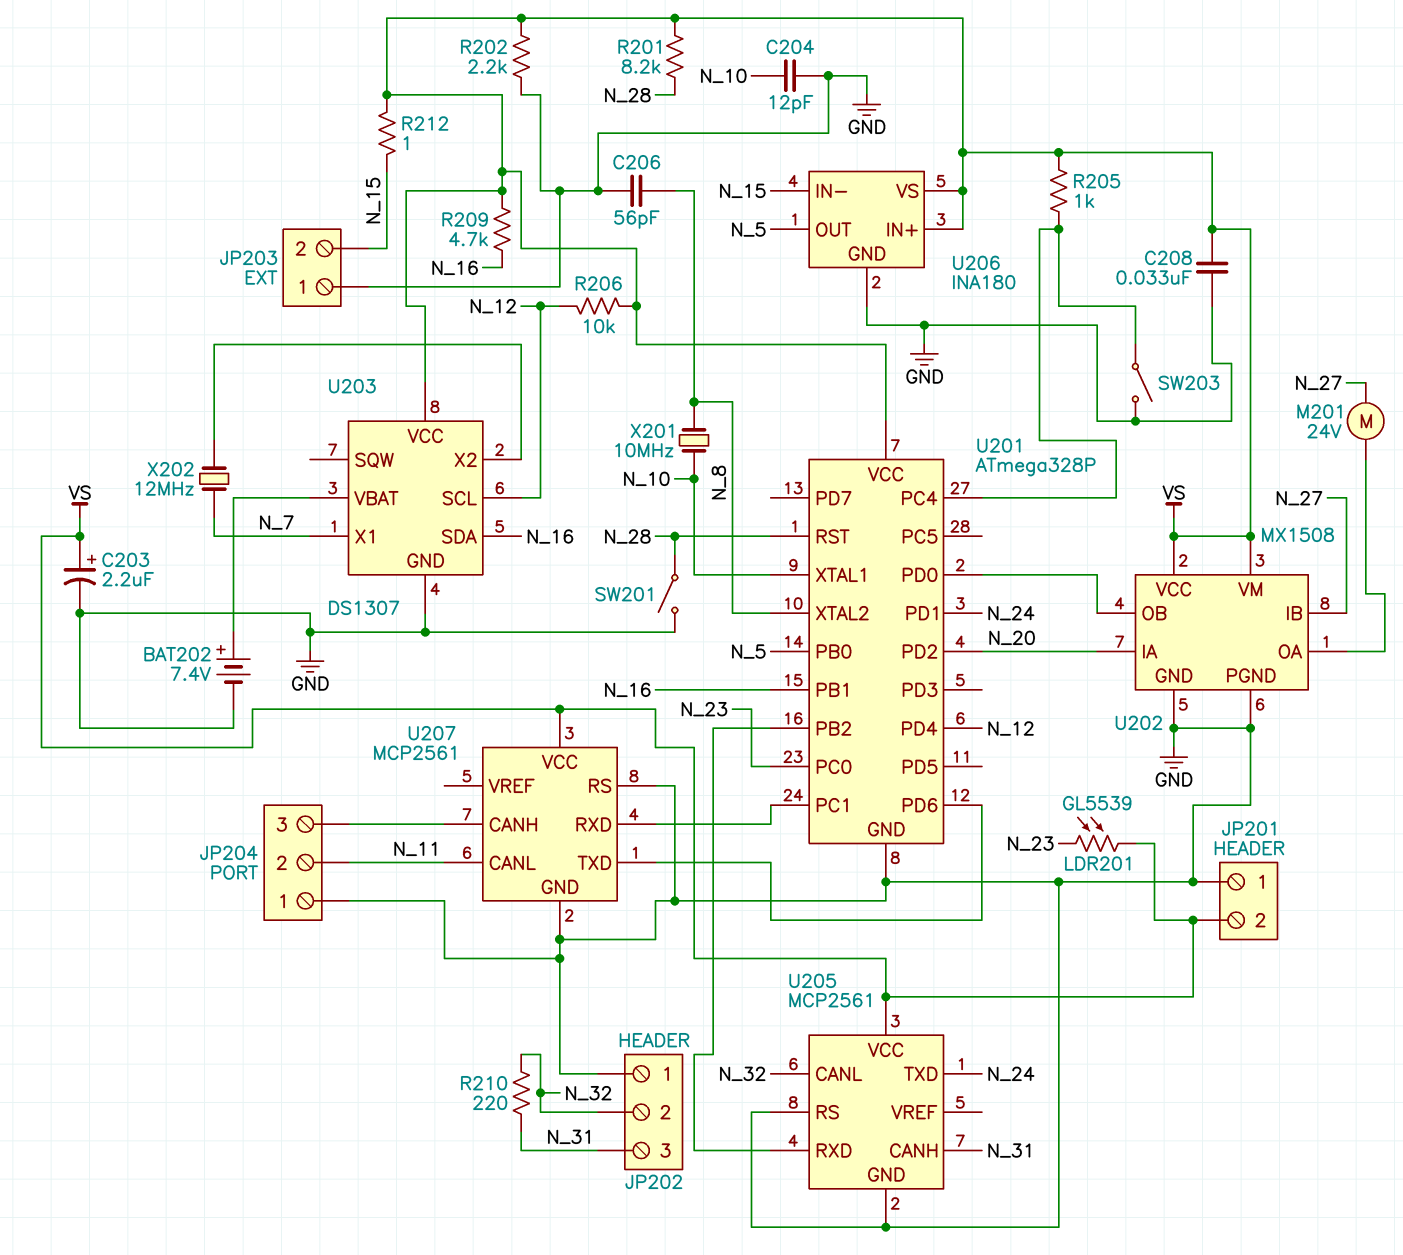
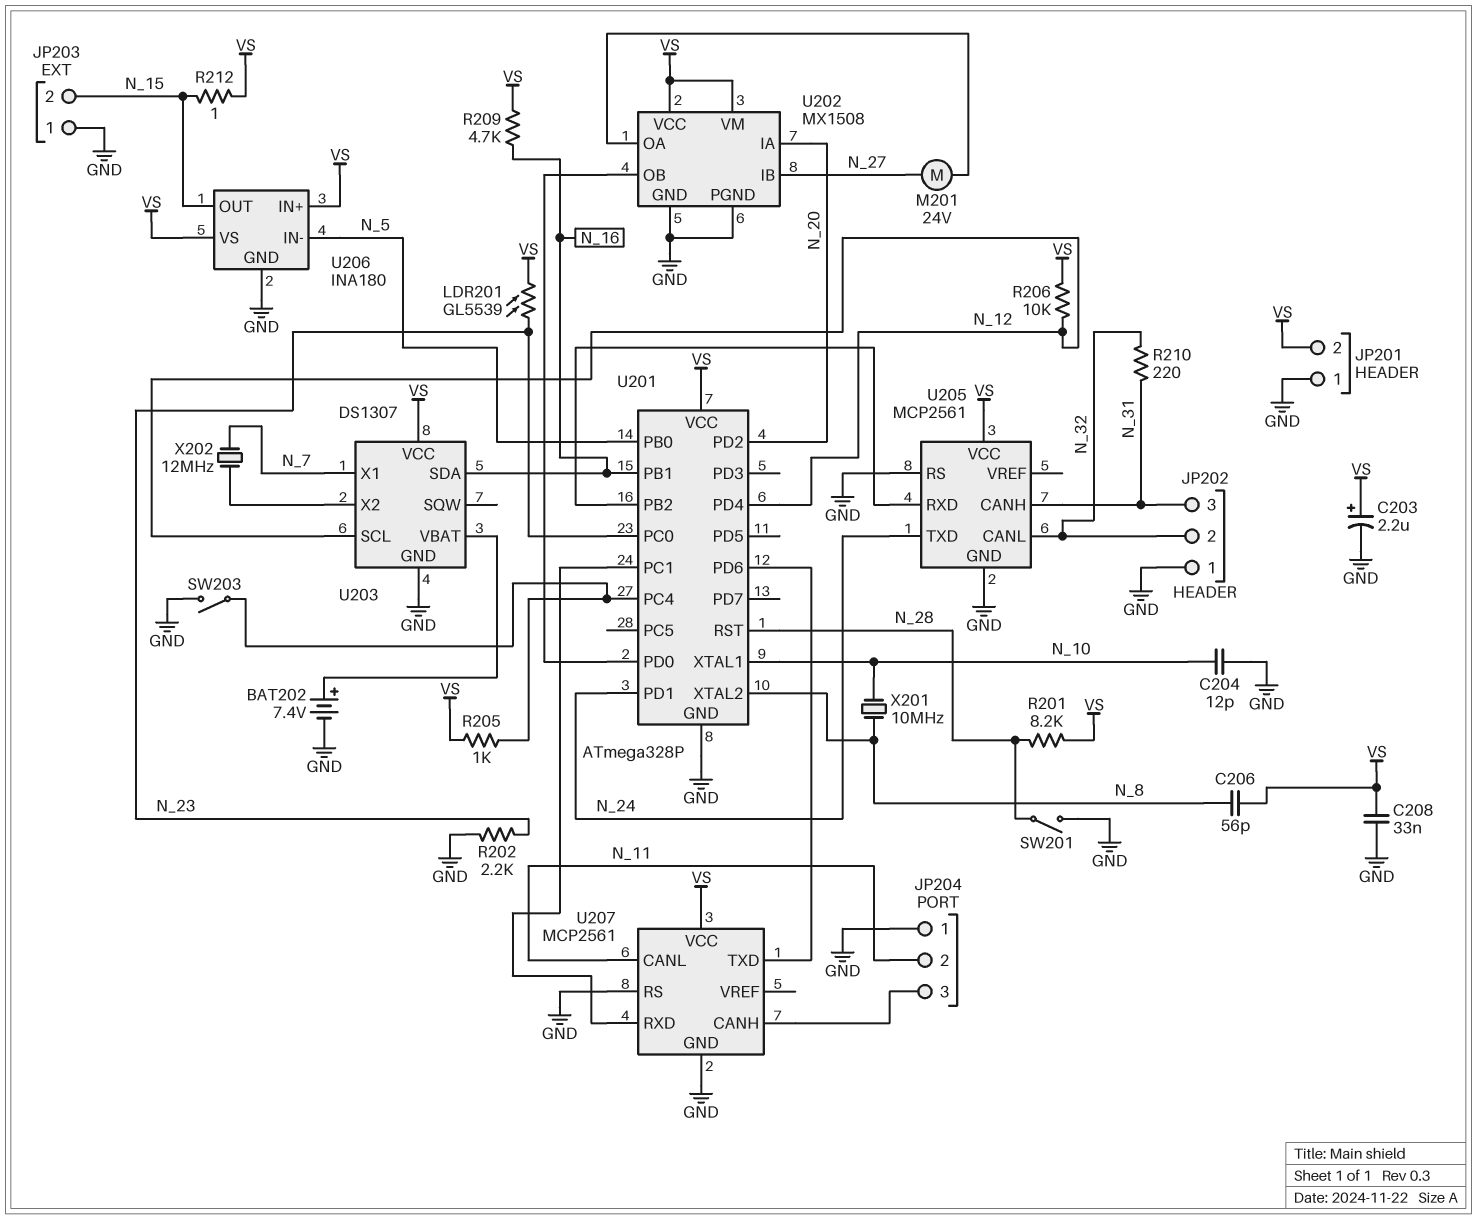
C206: 56pF (GND, N_8) -> 56pF (N_8, VS)
R202: 2.2k (GND, VS) -> 2.2k (GND, N_23)
U206 pin IN-: N_15 -> N_5
U206 pin OUT: N_5 -> N_15

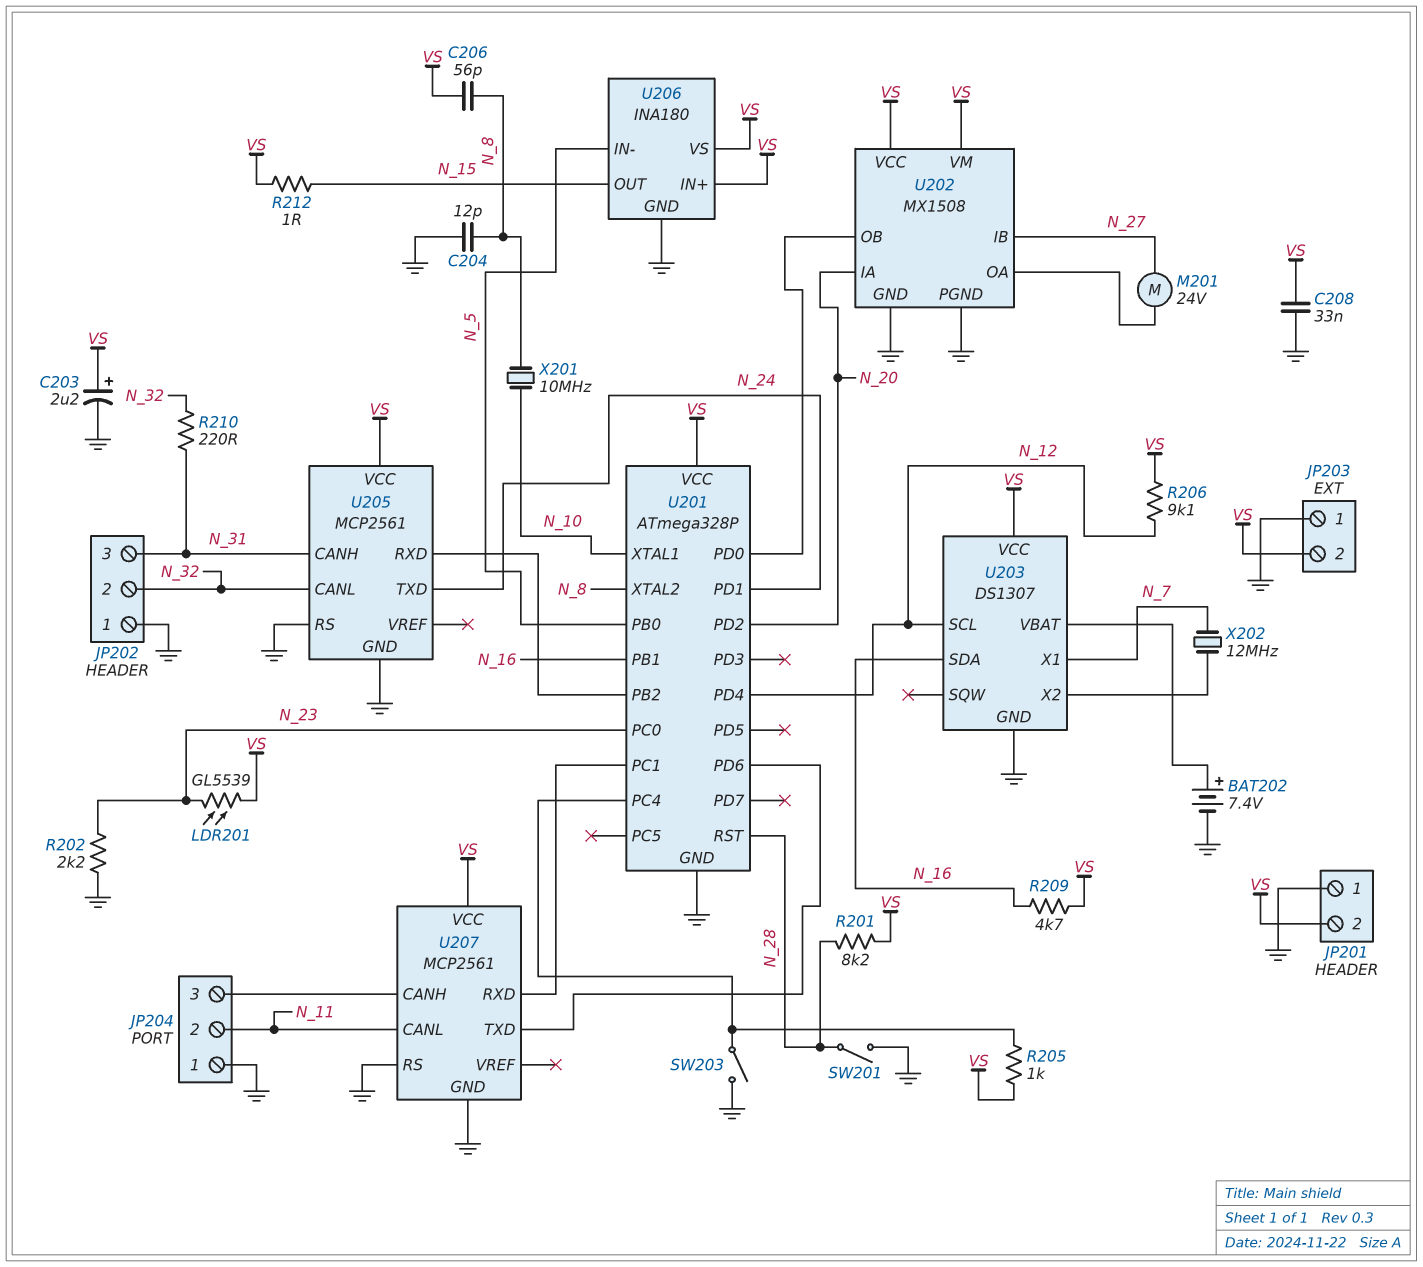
C204: 12pF (GND, N_10) -> 12pF (GND, N_8)
JP203 pin 2: N_15 -> VS
R206: 10k (N_12, VS) -> 9.1k (N_12, VS)

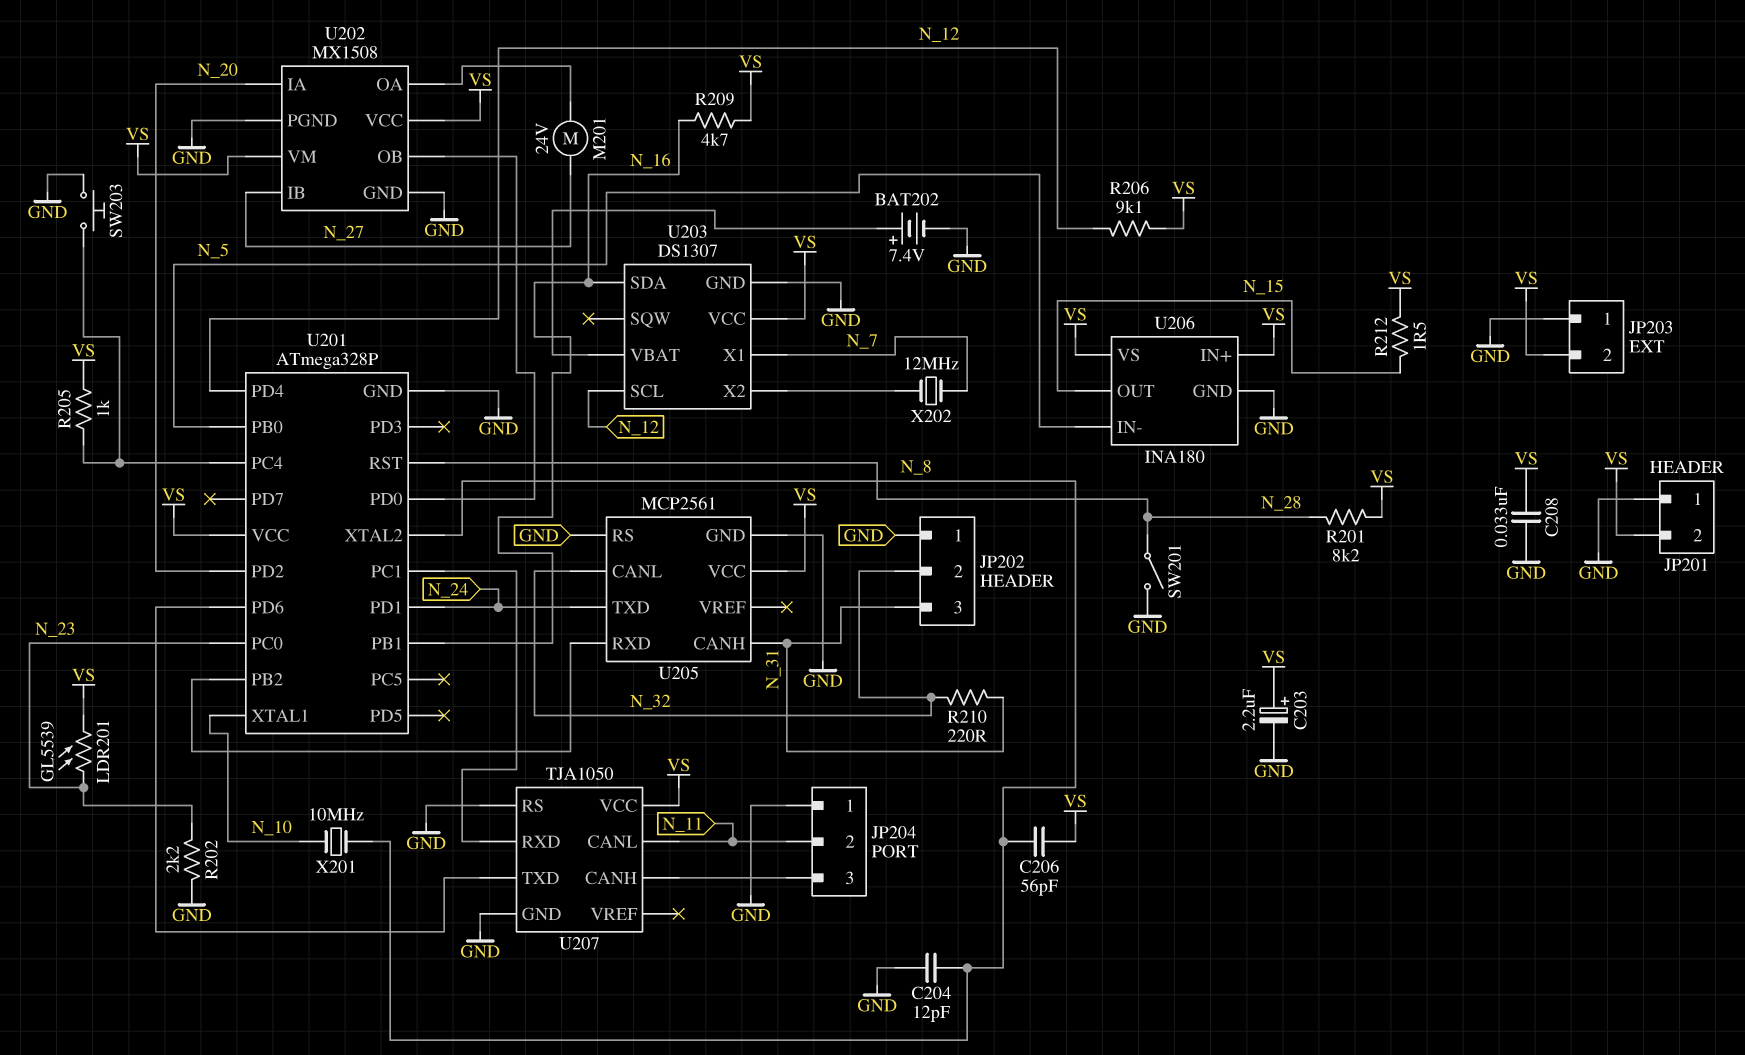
R212: 1 (N_15, VS) -> 1.5 (N_15, VS)
SW203: switch (GND, U201/PC4) -> button (GND, U201/PC4)
U207: MCP2561 -> TJA1050

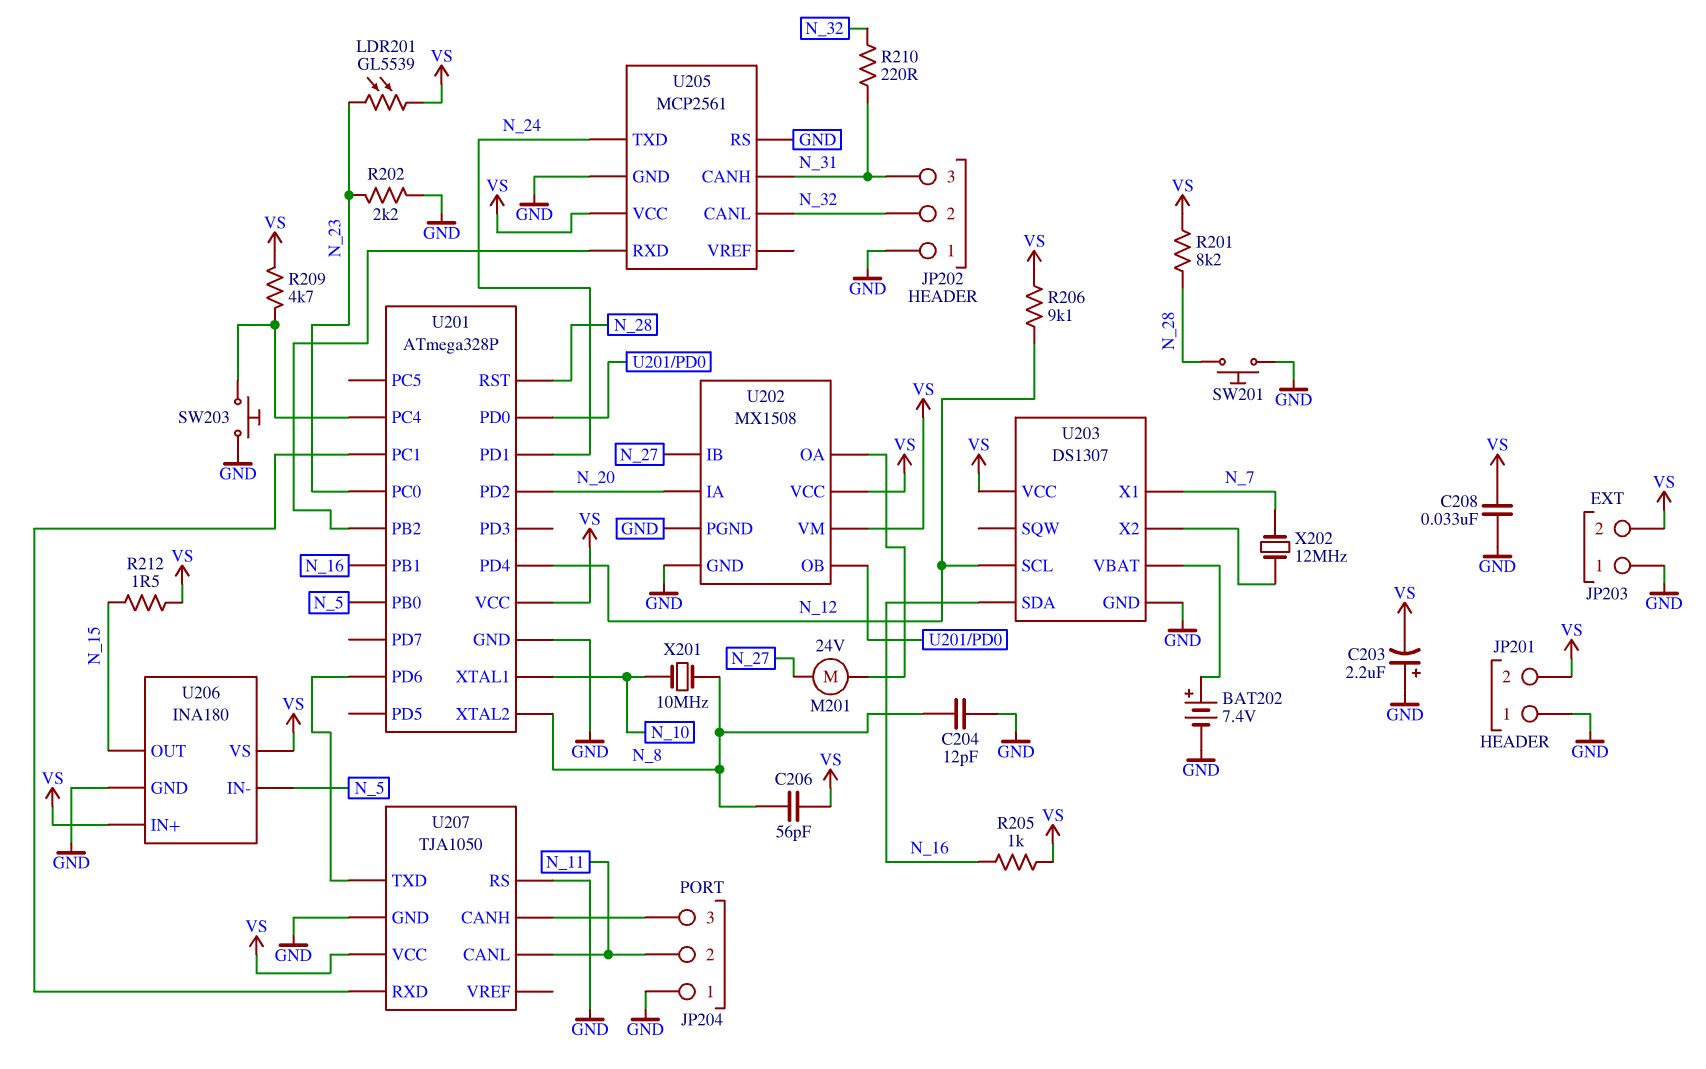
C203: 2.2uF (plus VS, minus GND) -> 2.2uF (plus GND, minus VS)
R205: 1k (U201/PC4, VS) -> 1k (N_16, VS)
R209: 4.7k (N_16, VS) -> 4.7k (U201/PC4, VS)
SW201: switch (GND, N_28) -> button (GND, N_28)

